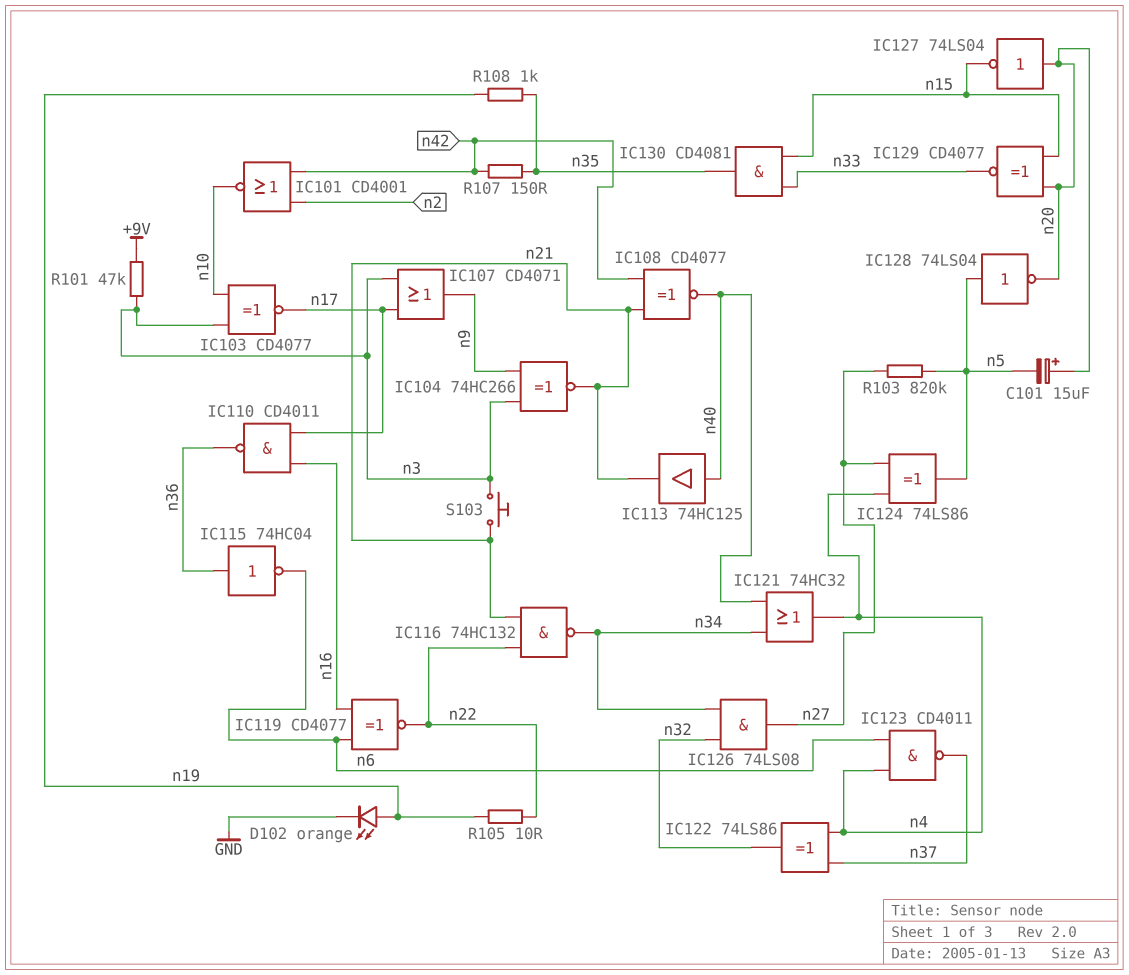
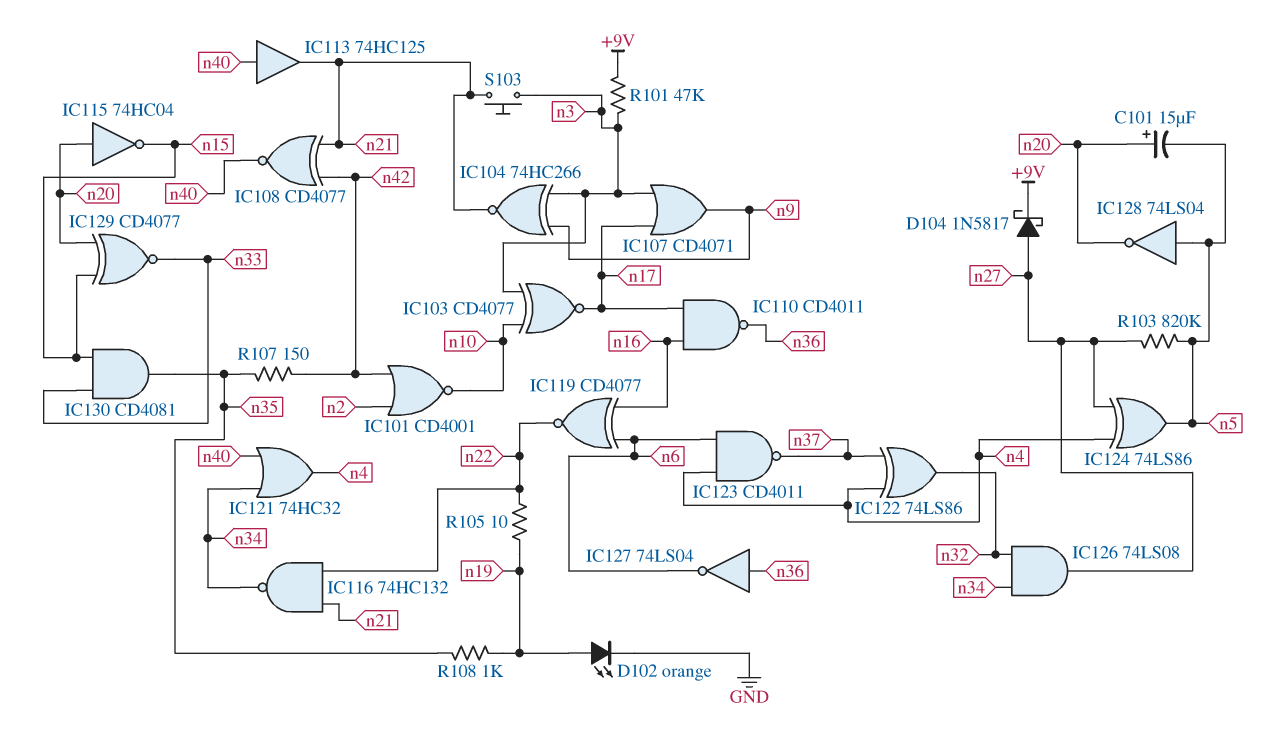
D104: none -> schottky 1N5817 (A n27, K +9V)
IC115: NOT 74HC04 (in n36, out n6) -> NOT 74HC04 (in n20, out n15)
IC127: NOT 74LS04 (in n20, out n15) -> NOT 74LS04 (in n36, out n6)

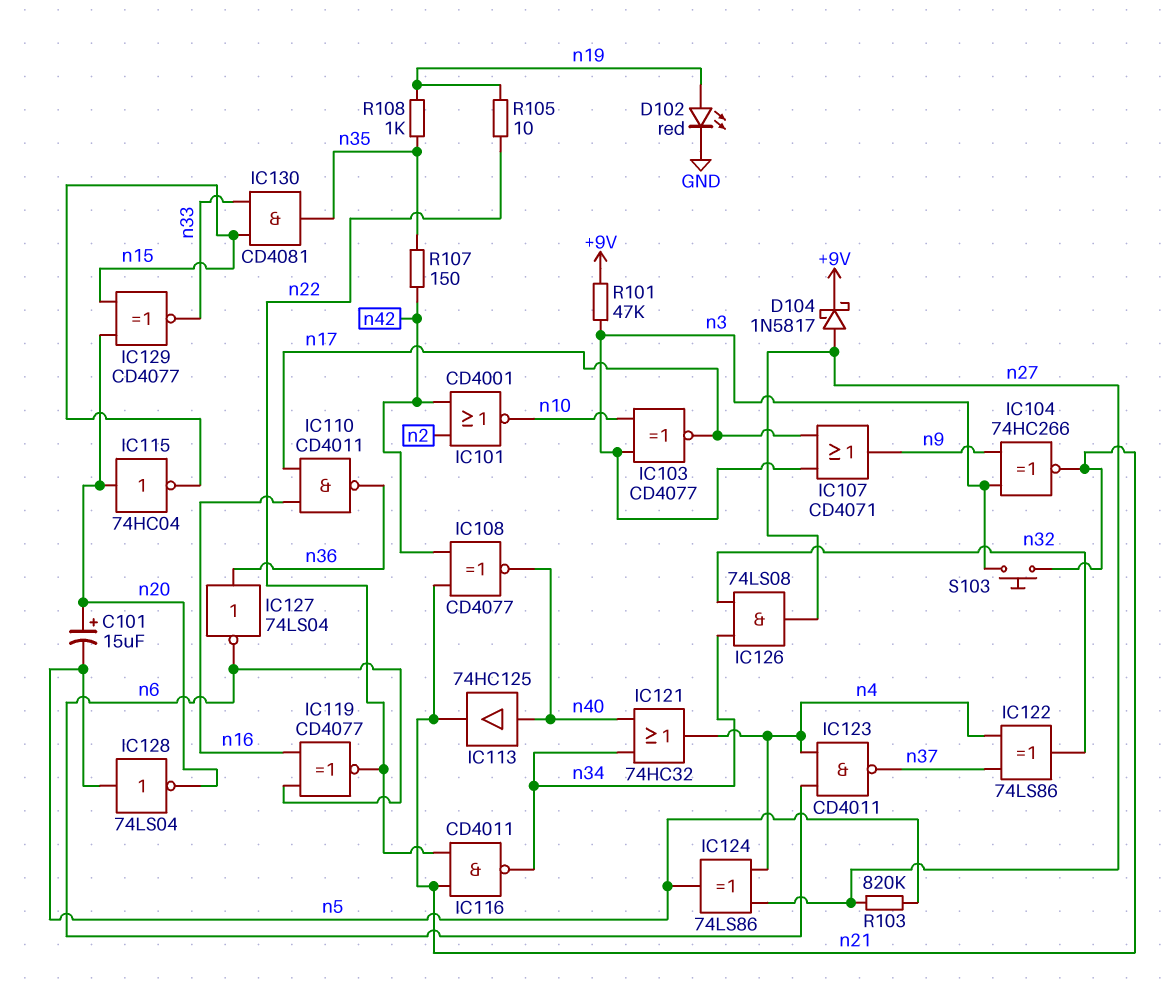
D102: LED orange (A n19, K GND) -> LED red (A n19, K GND)
IC116: NAND 74HC132 (in n21, in n22, out n34) -> NAND CD4011 (in n21, in n22, out n34)

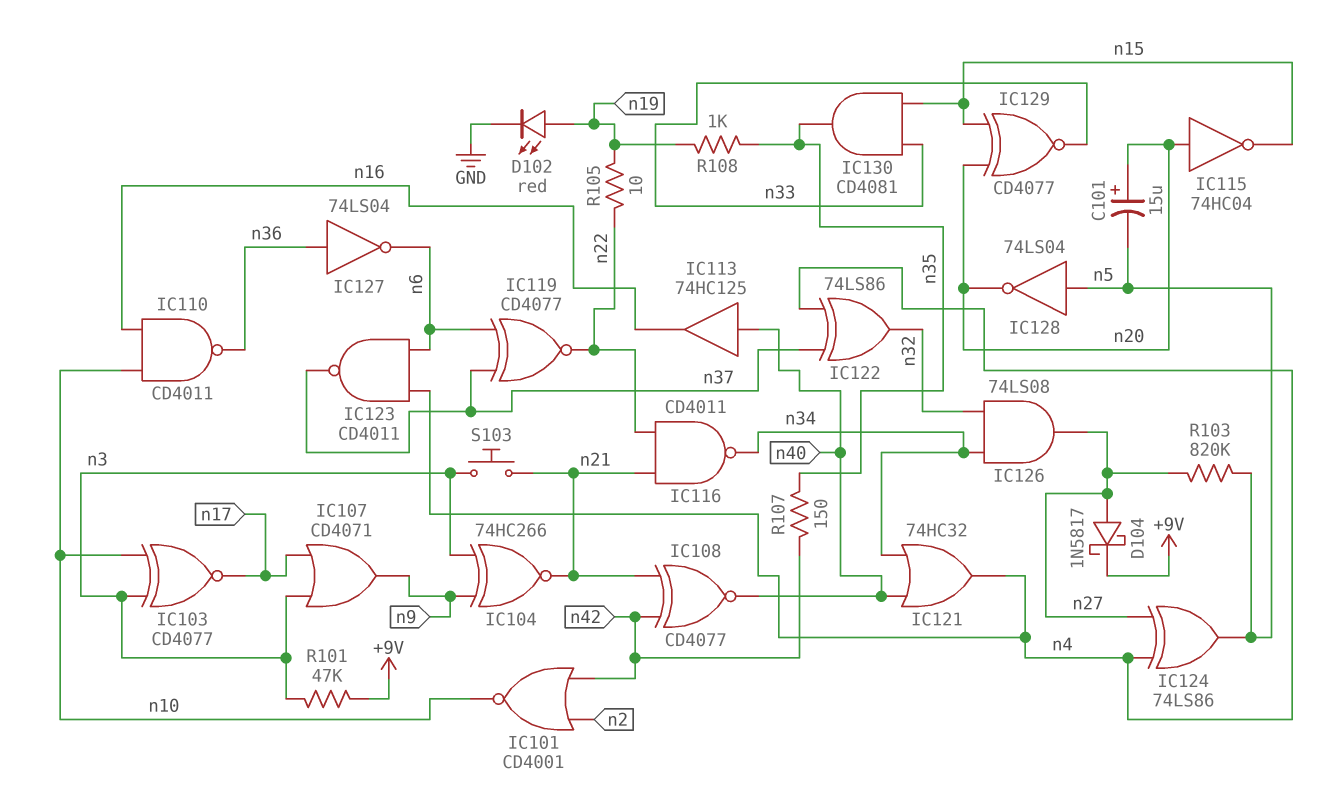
IC110: NAND CD4011 (in n16, in n17, out n36) -> NAND CD4011 (in n10, in n16, out n36)
IC113: buffer 74HC125 (in n40, out n21) -> buffer 74HC125 (in n40, out n16)
IC119: XNOR CD4077 (in n6, in n16, out n22) -> XNOR CD4077 (in n6, in n37, out n22)

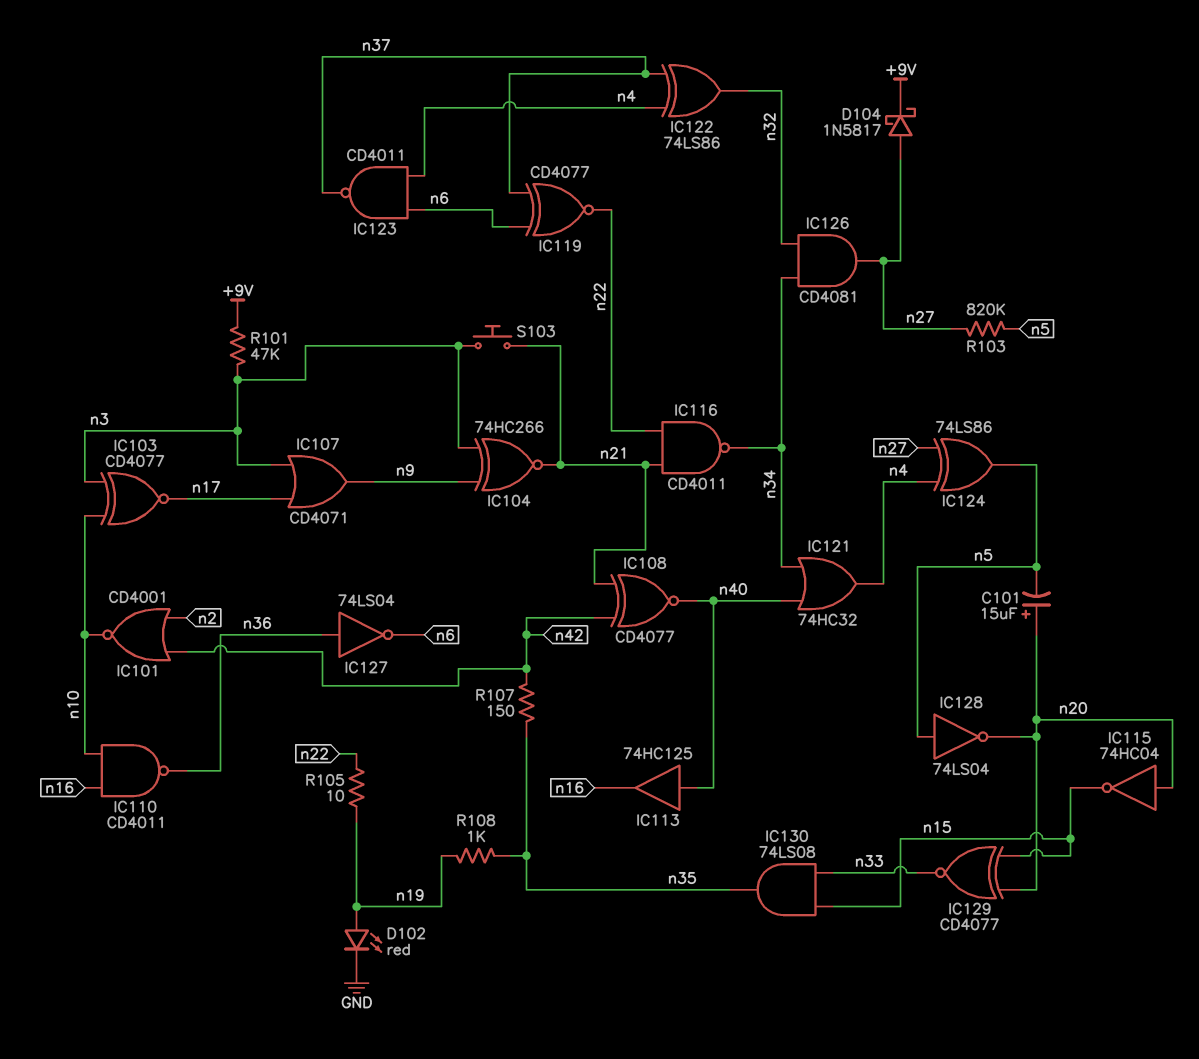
IC126: AND 74LS08 (in n32, in n34, out n27) -> AND CD4081 (in n32, in n34, out n27)
IC130: AND CD4081 (in n15, in n33, out n35) -> AND 74LS08 (in n15, in n33, out n35)

